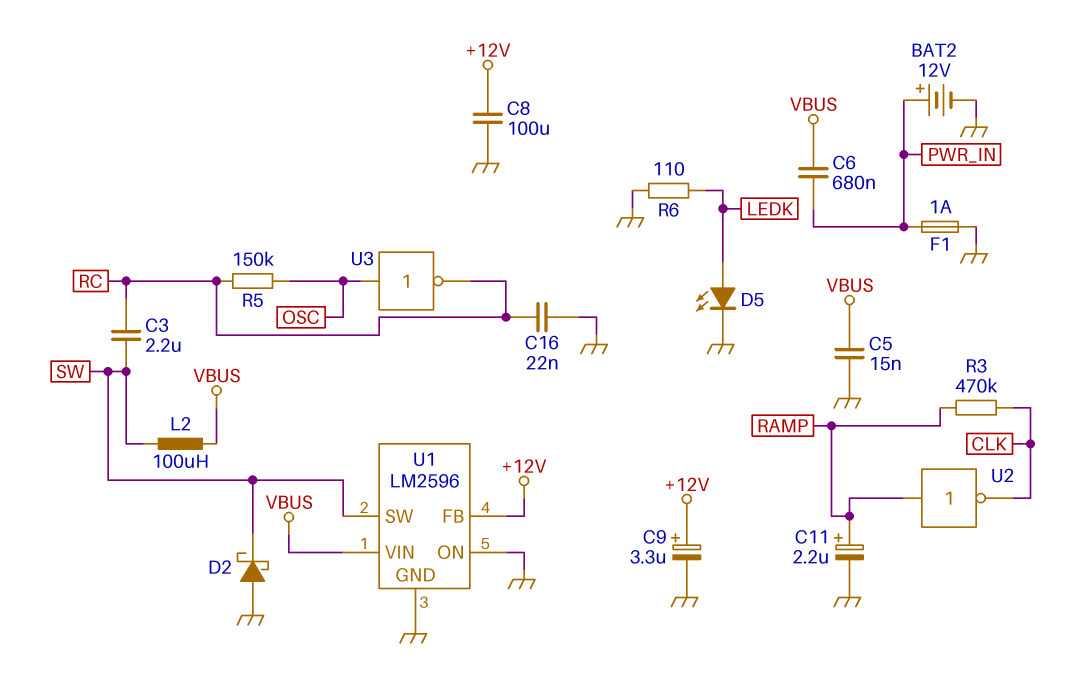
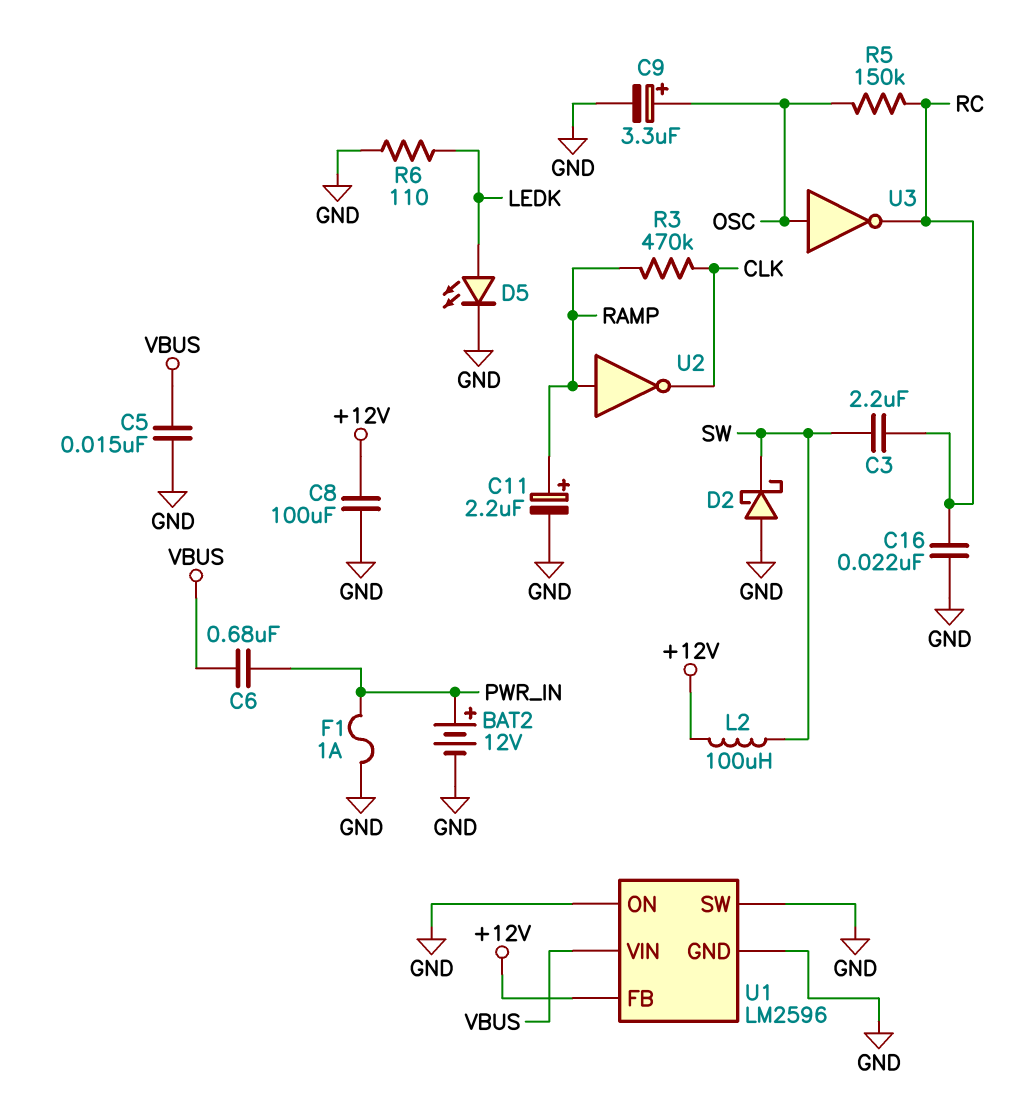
C9: 3.3uF (plus +12V, minus GND) -> 3.3uF (plus OSC, minus GND)
L2: 100uH (SW, VBUS) -> 100uH (+12V, SW)
U1 pin SW: SW -> GND

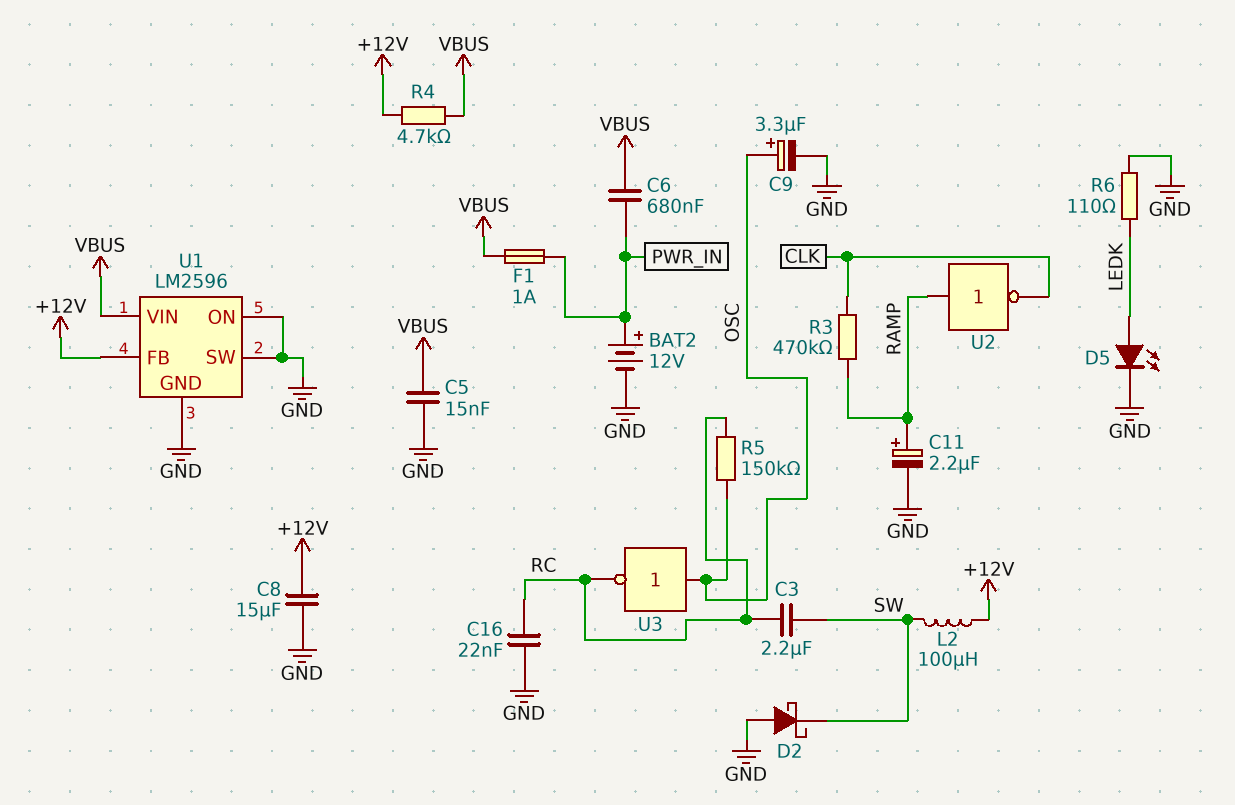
C8: 100uF (+12V, GND) -> 15uF (+12V, GND)
F1: 1A (GND, PWR_IN) -> 1A (PWR_IN, VBUS)
R4: none -> 4.7k (+12V, VBUS)

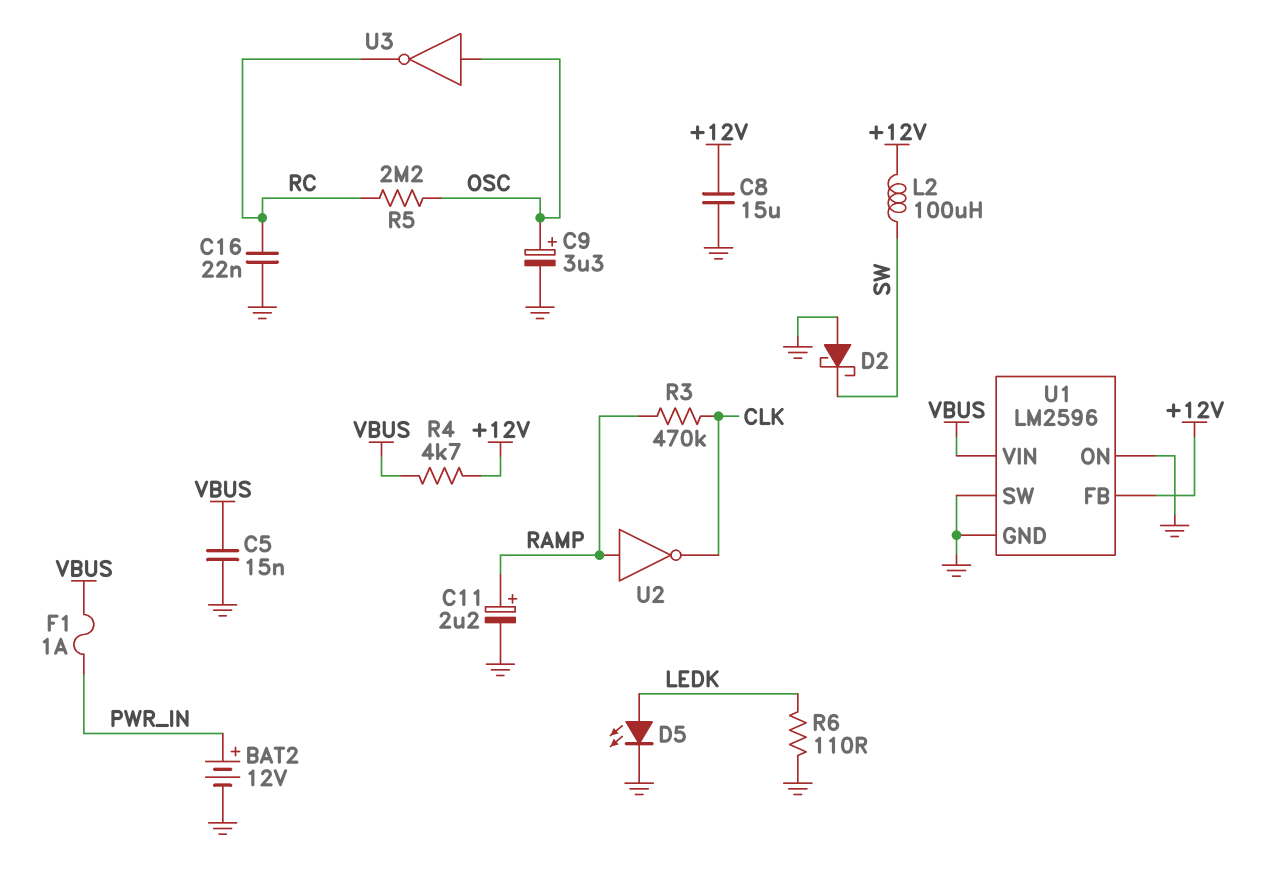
C3: 2.2uF (RC, SW) -> none
C6: 680nF (PWR_IN, VBUS) -> none
R5: 150k (OSC, RC) -> 2.2M (OSC, RC)

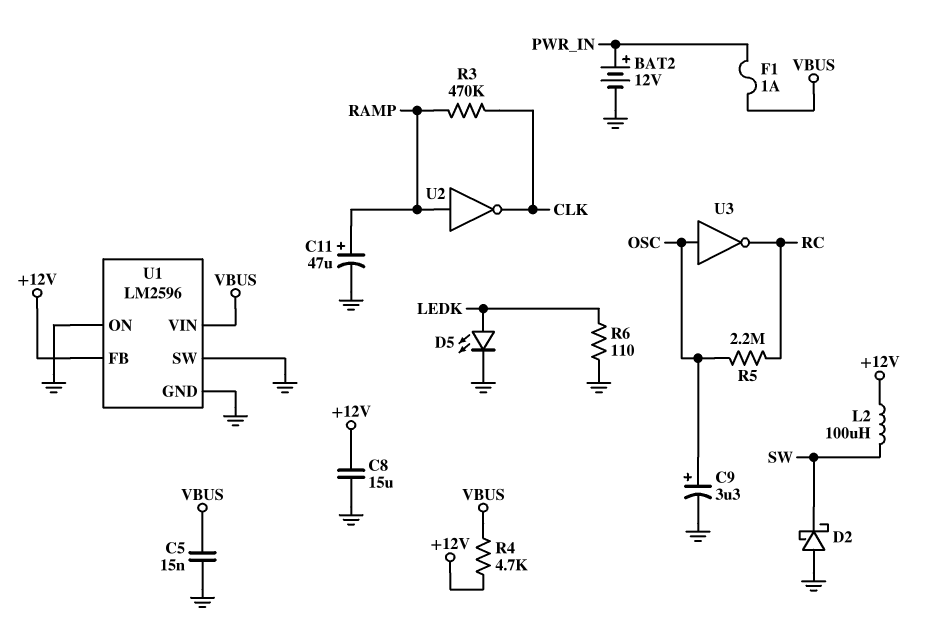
C11: 2.2uF (plus RAMP, minus GND) -> 47uF (plus RAMP, minus GND)
C16: 22nF (GND, RC) -> none

